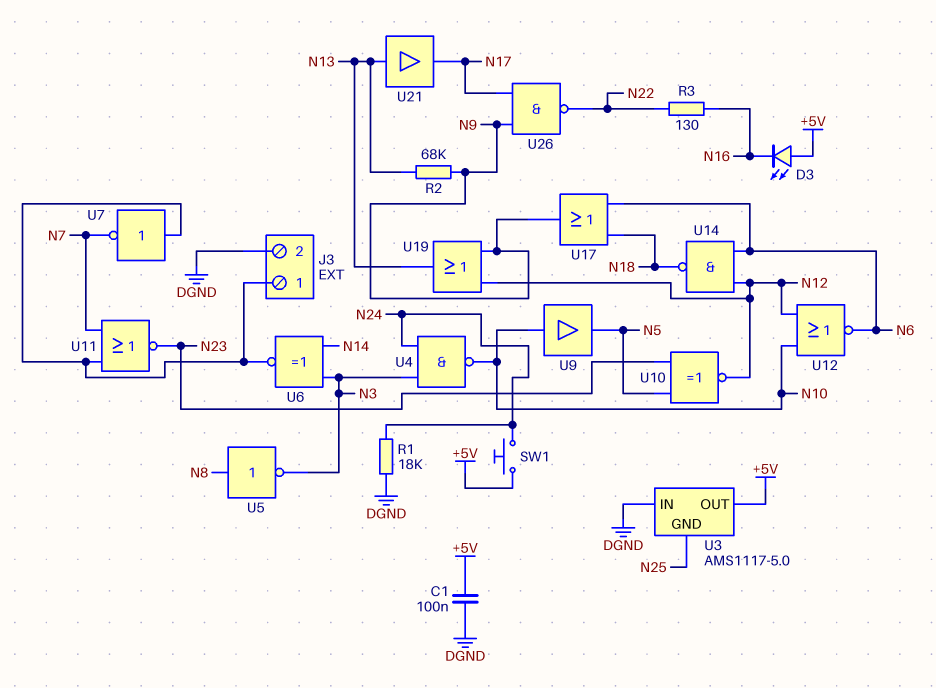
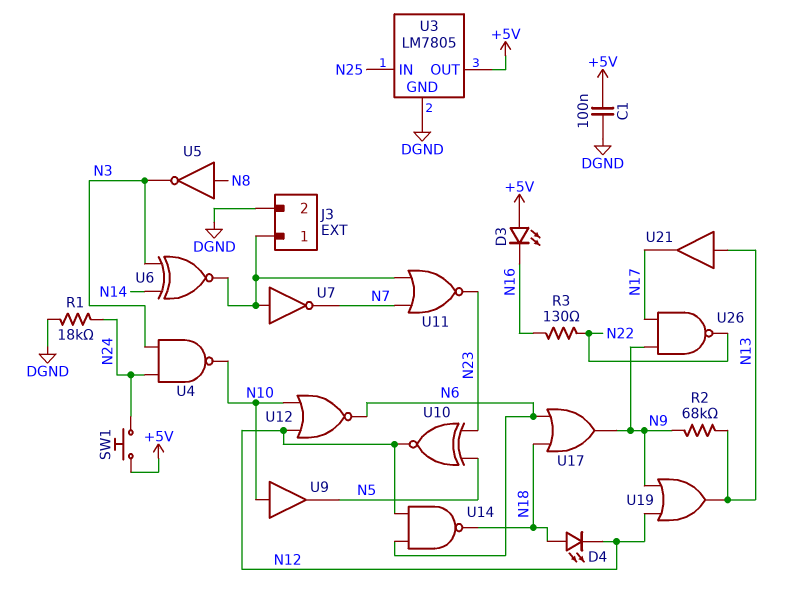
D4: none -> LED (A N18, K N12)
U3: AMS1117-5.0 -> LM7805
U3 pin GND: N25 -> DGND
U3 pin IN: DGND -> N25

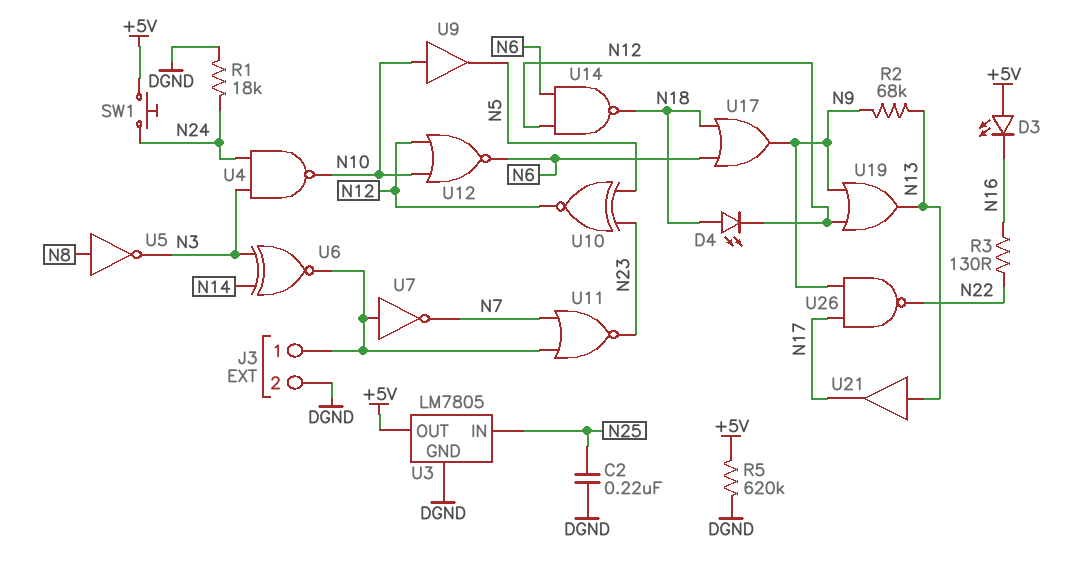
C1: 100nF (+5V, DGND) -> none
C2: none -> 220nF (DGND, N25)
R5: none -> 620k (+5V, DGND)

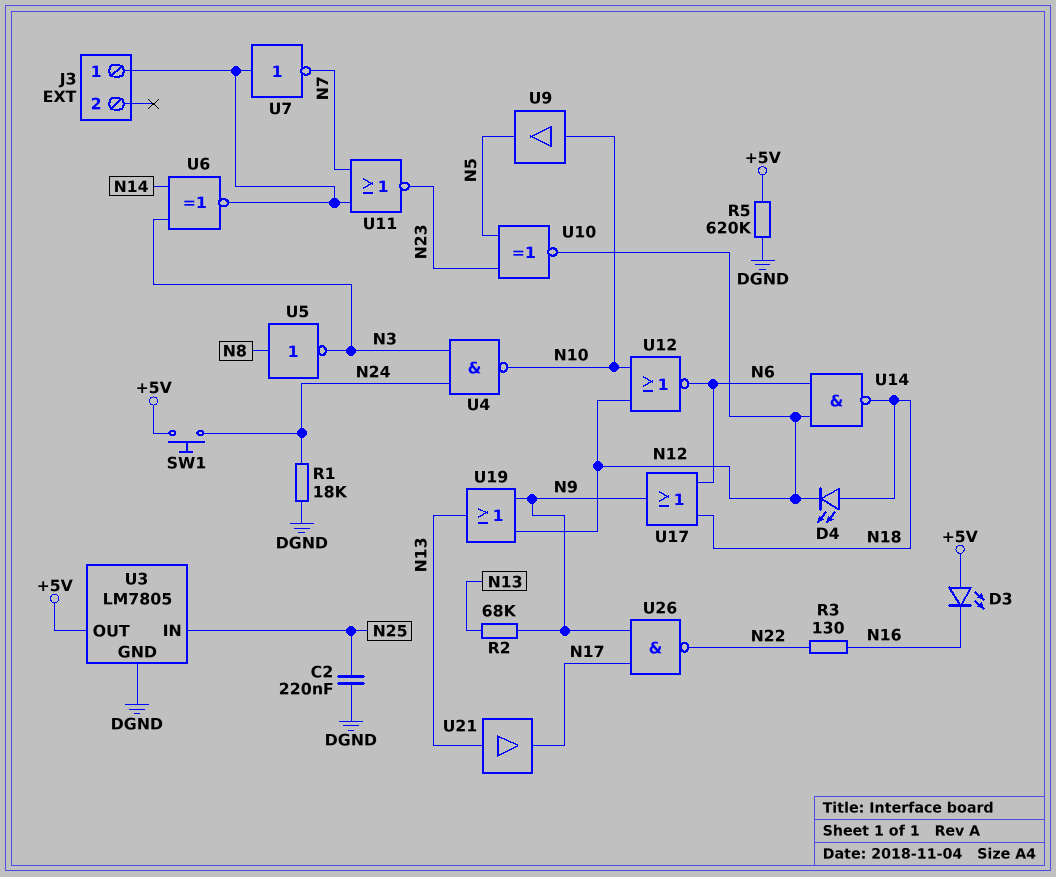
J3 pin 2: DGND -> none

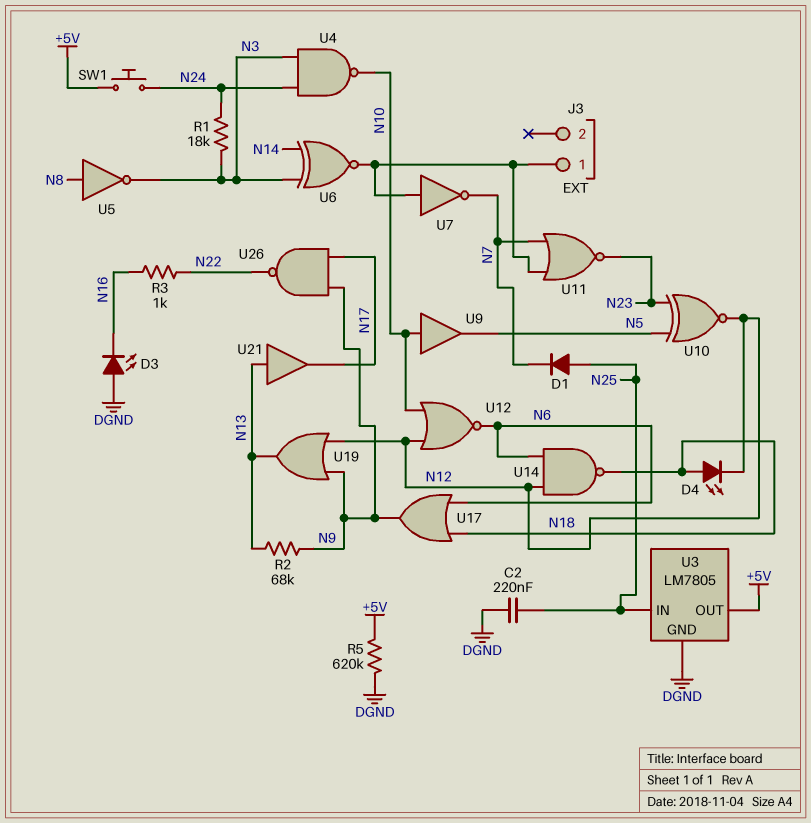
D1: none -> diode (A N25, K N7)
D3: LED (A +5V, K N16) -> LED (A DGND, K N16)
R1: 18k (DGND, N24) -> 18k (N3, N24)
R3: 130 (N16, N22) -> 1k (N16, N22)

